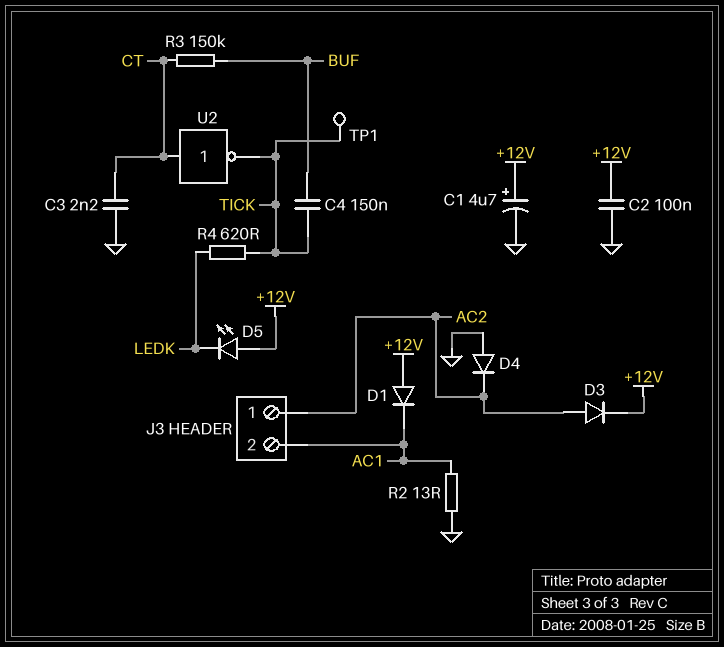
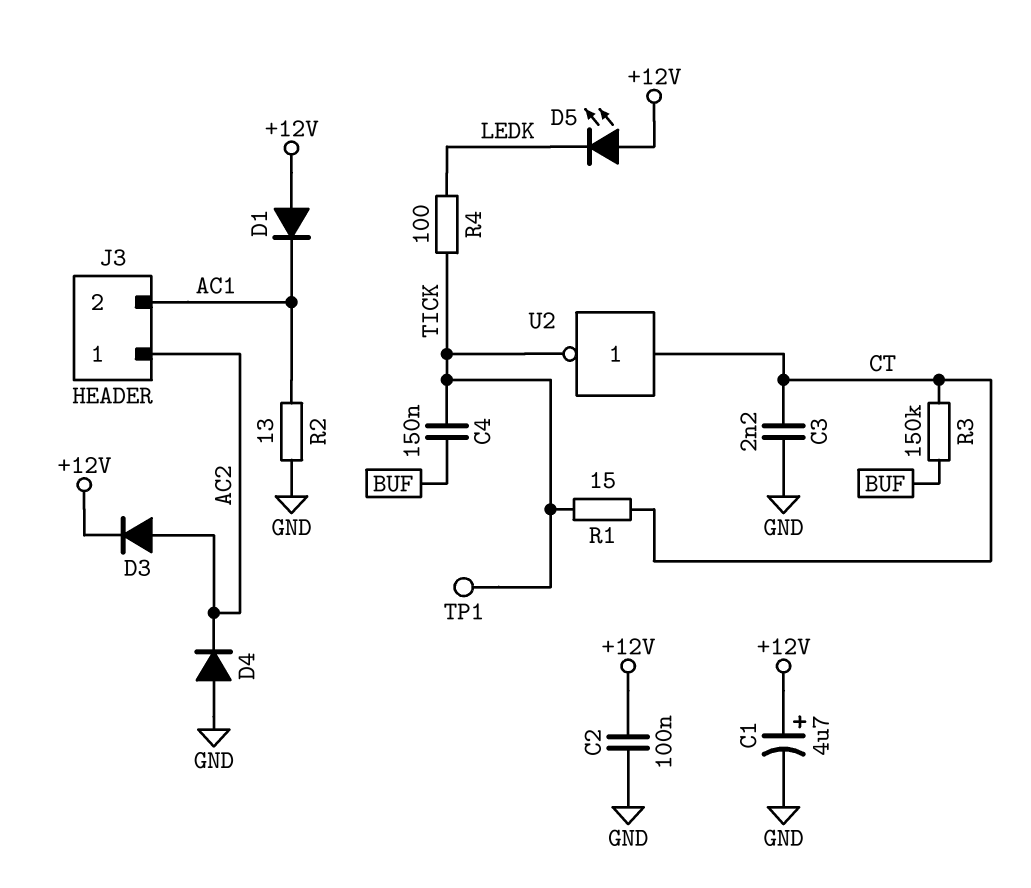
R1: none -> 15 (CT, TICK)
R4: 620 (LEDK, TICK) -> 100 (LEDK, TICK)

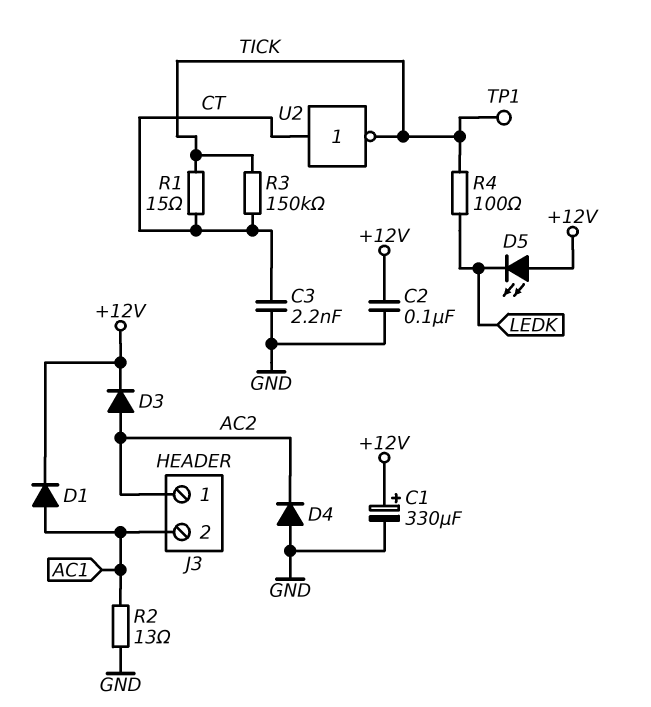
C1: 4.7uF (plus +12V, minus GND) -> 330uF (plus +12V, minus GND)
C4: 150nF (BUF, TICK) -> none
D1: diode (A +12V, K AC1) -> diode (A AC1, K +12V)
R3: 150k (BUF, CT) -> 150k (CT, TICK)

